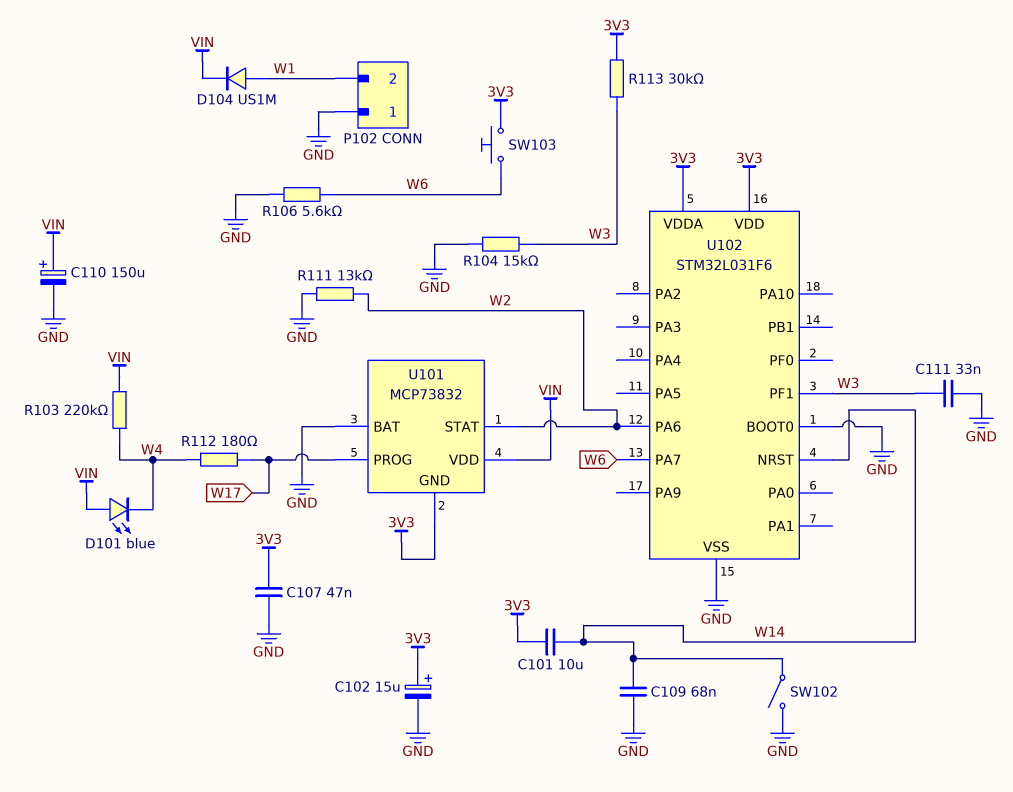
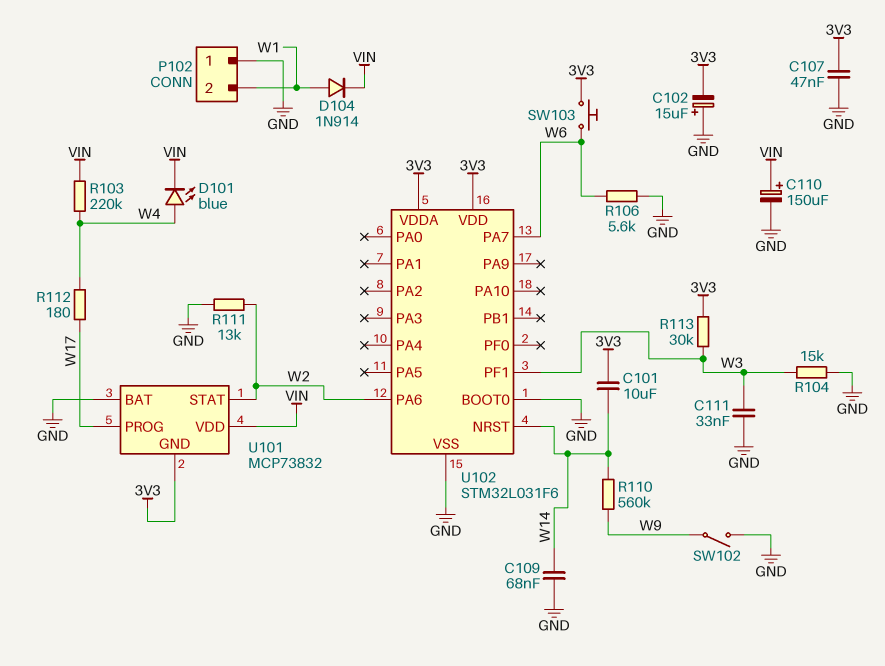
C102: 15uF (plus 3V3, minus GND) -> 15uF (plus GND, minus 3V3)
D101: LED blue (A VIN, K W4) -> LED blue (A W4, K VIN)
D104: diode US1M (A W1, K VIN) -> diode 1N914 (A W1, K VIN)
R110: none -> 560k (W9, W14)
SW102: switch (GND, W14) -> switch (GND, W9)

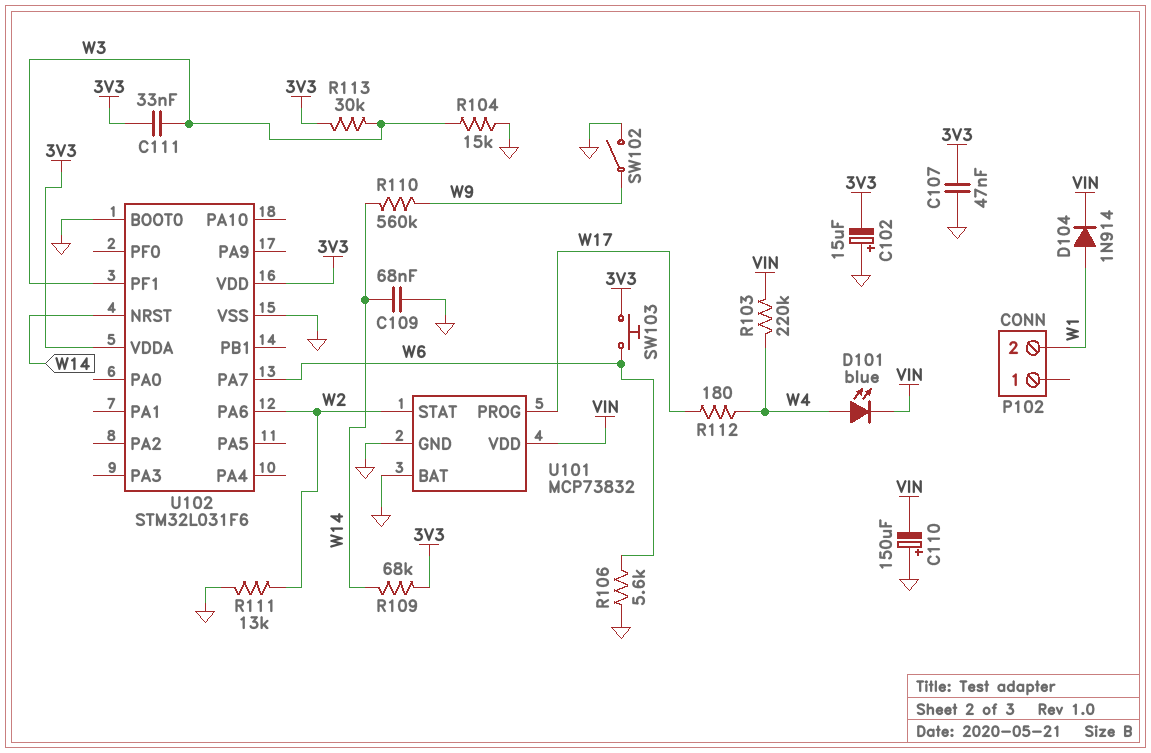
C101: 10uF (3V3, W14) -> none
C110: 150uF (plus VIN, minus GND) -> 150uF (plus GND, minus VIN)
C111: 33nF (GND, W3) -> 33nF (3V3, W3)
P102 pin 1: GND -> none
R109: none -> 68k (3V3, W14)
U101 pin GND: 3V3 -> GND

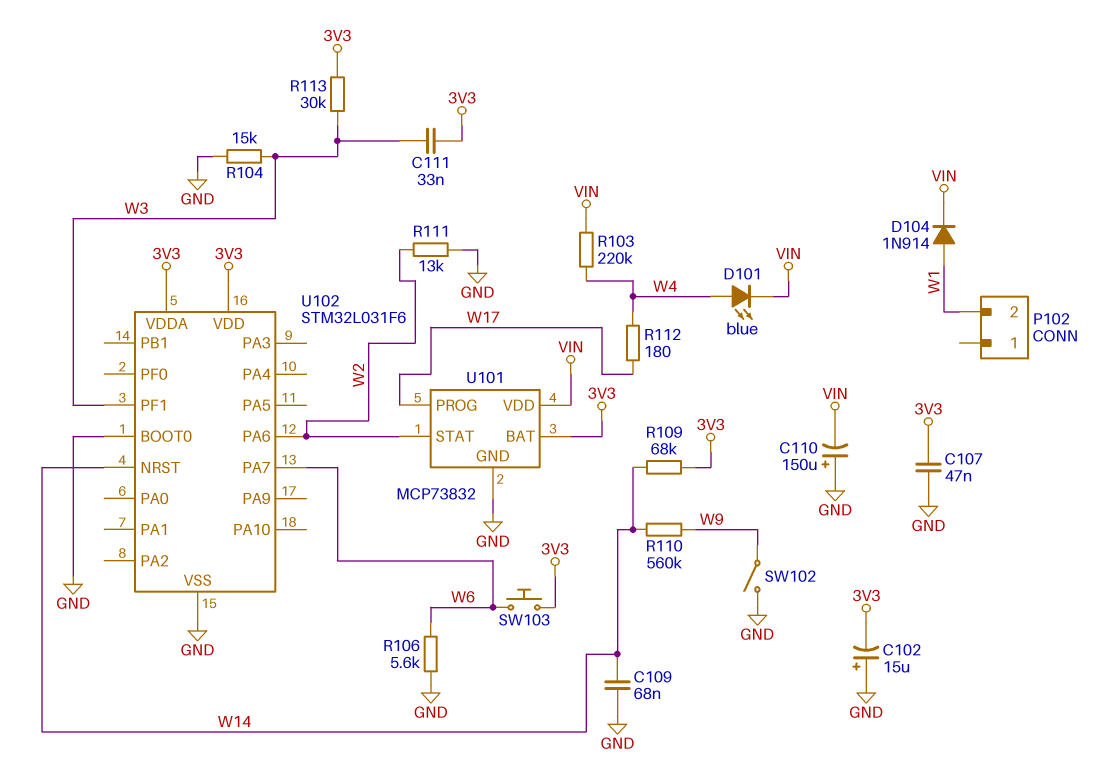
U101 pin BAT: GND -> 3V3

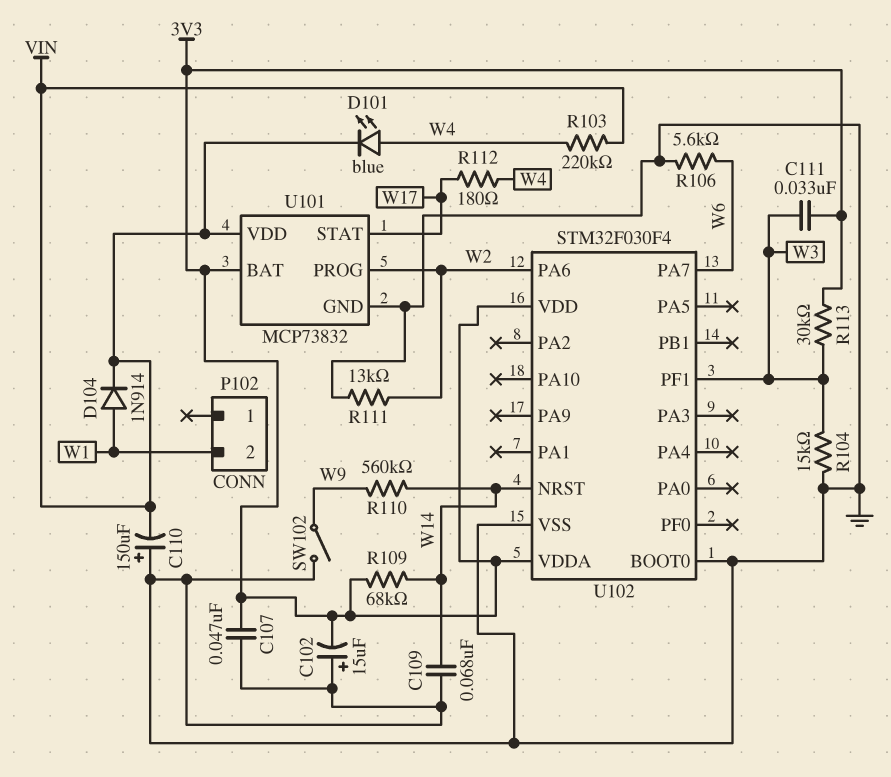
SW103: button (3V3, W6) -> none
U101 pin PROG: W17 -> W2
U101 pin STAT: W2 -> W17
U102: STM32L031F6 -> STM32F030F4

